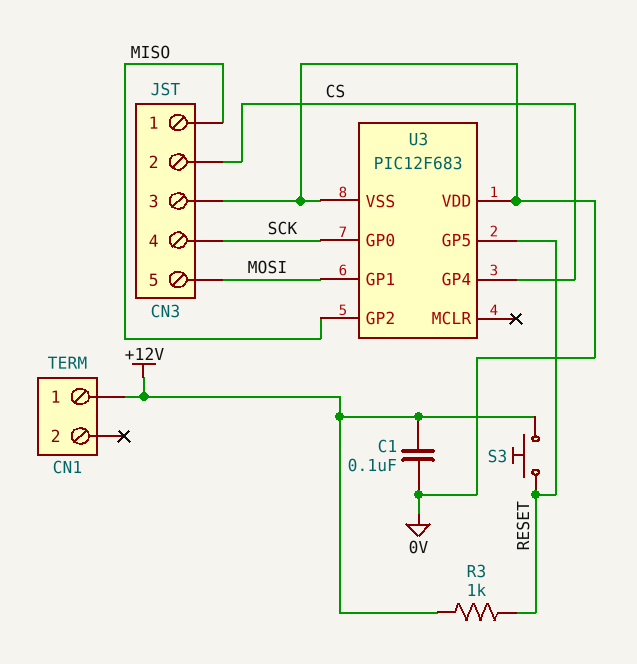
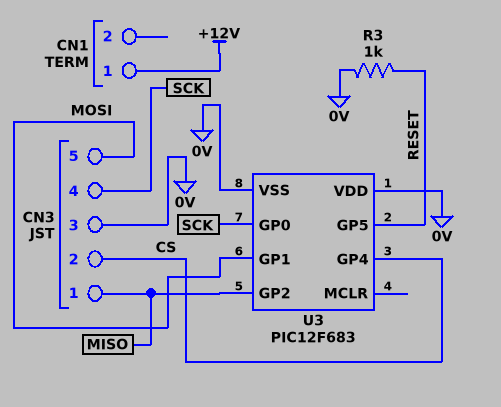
C1: 100nF (+12V, 0V) -> none
R3: 1k (+12V, RESET) -> 1k (0V, RESET)
S3: button (+12V, RESET) -> none

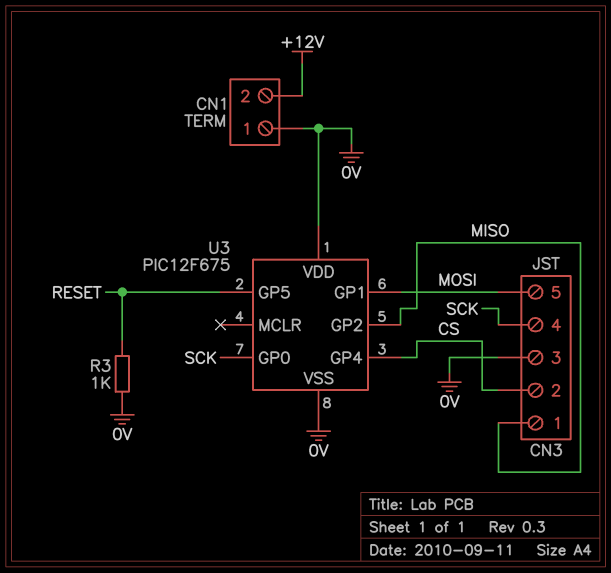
CN1 pin 1: +12V -> 0V
CN1 pin 2: none -> +12V
U3: PIC12F683 -> PIC12F675

